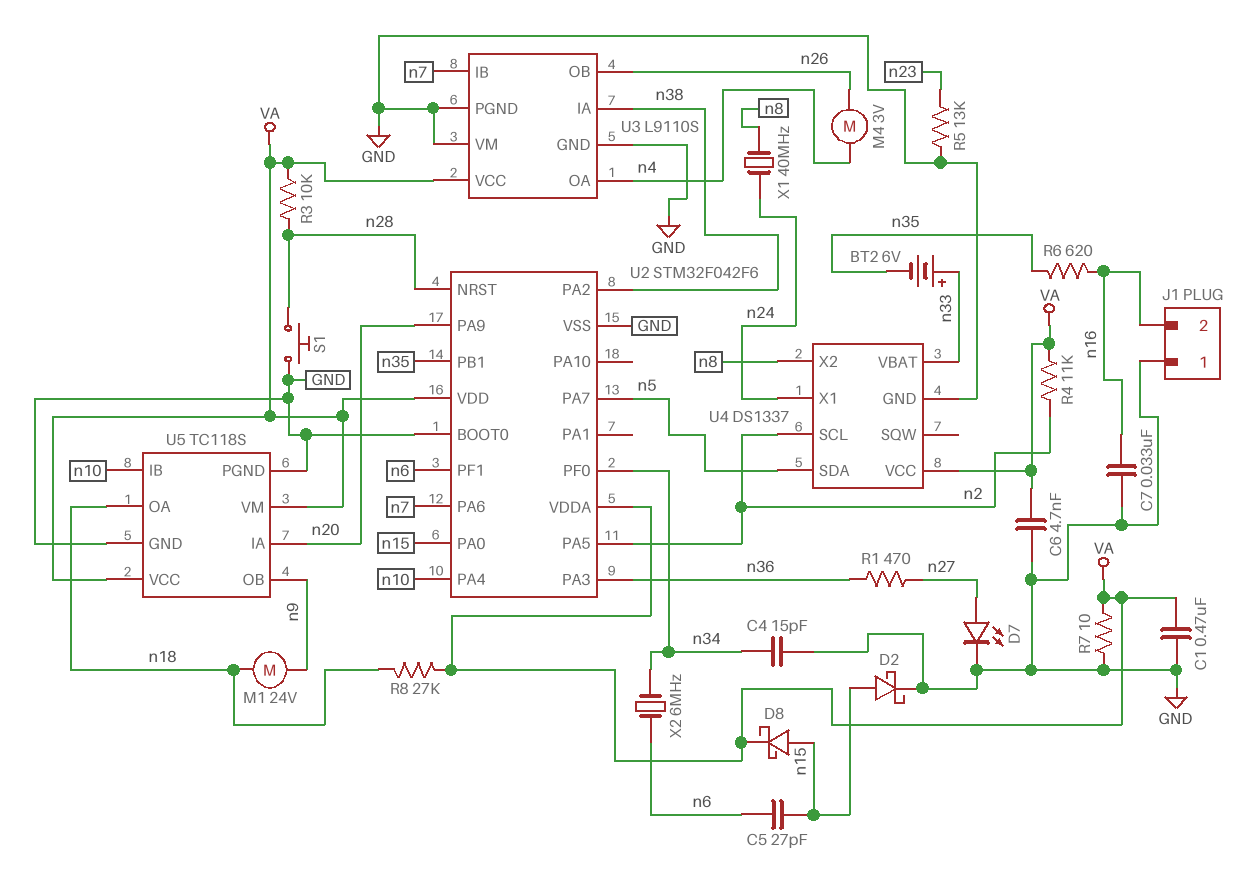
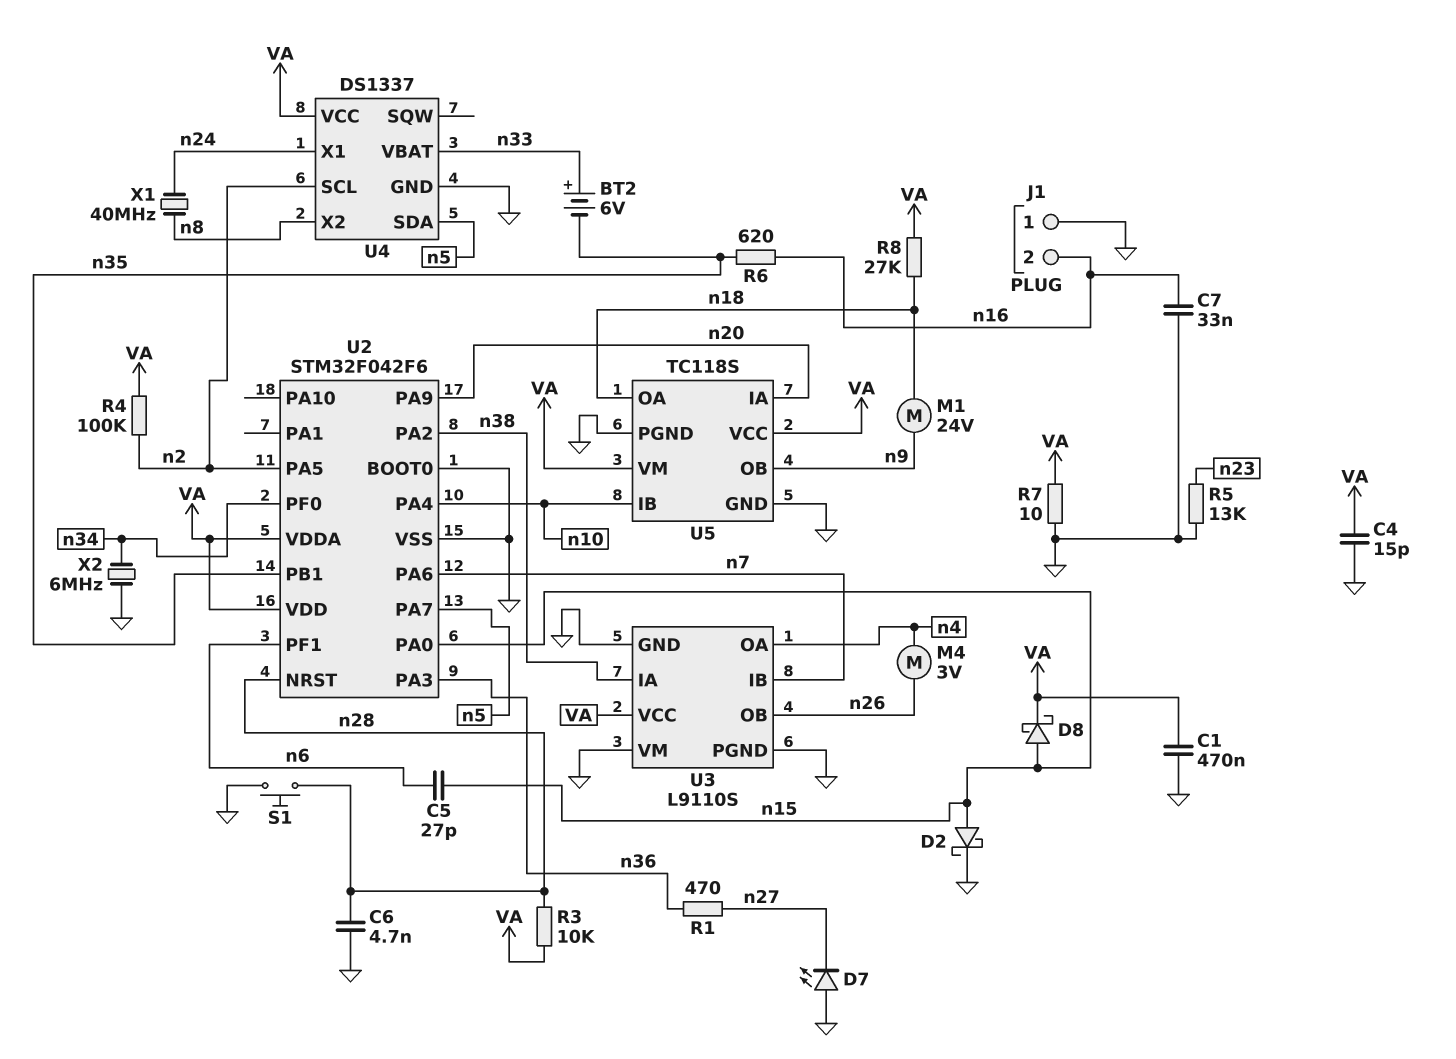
C4: 15pF (GND, n34) -> 15pF (GND, VA)
C6: 4.7nF (GND, VA) -> 4.7nF (GND, n28)
D7: LED (A n27, K GND) -> LED (A GND, K n27)
R4: 11k (VA, n2) -> 100k (VA, n2)
X2: 6MHz (n6, n34) -> 6MHz (GND, n34)

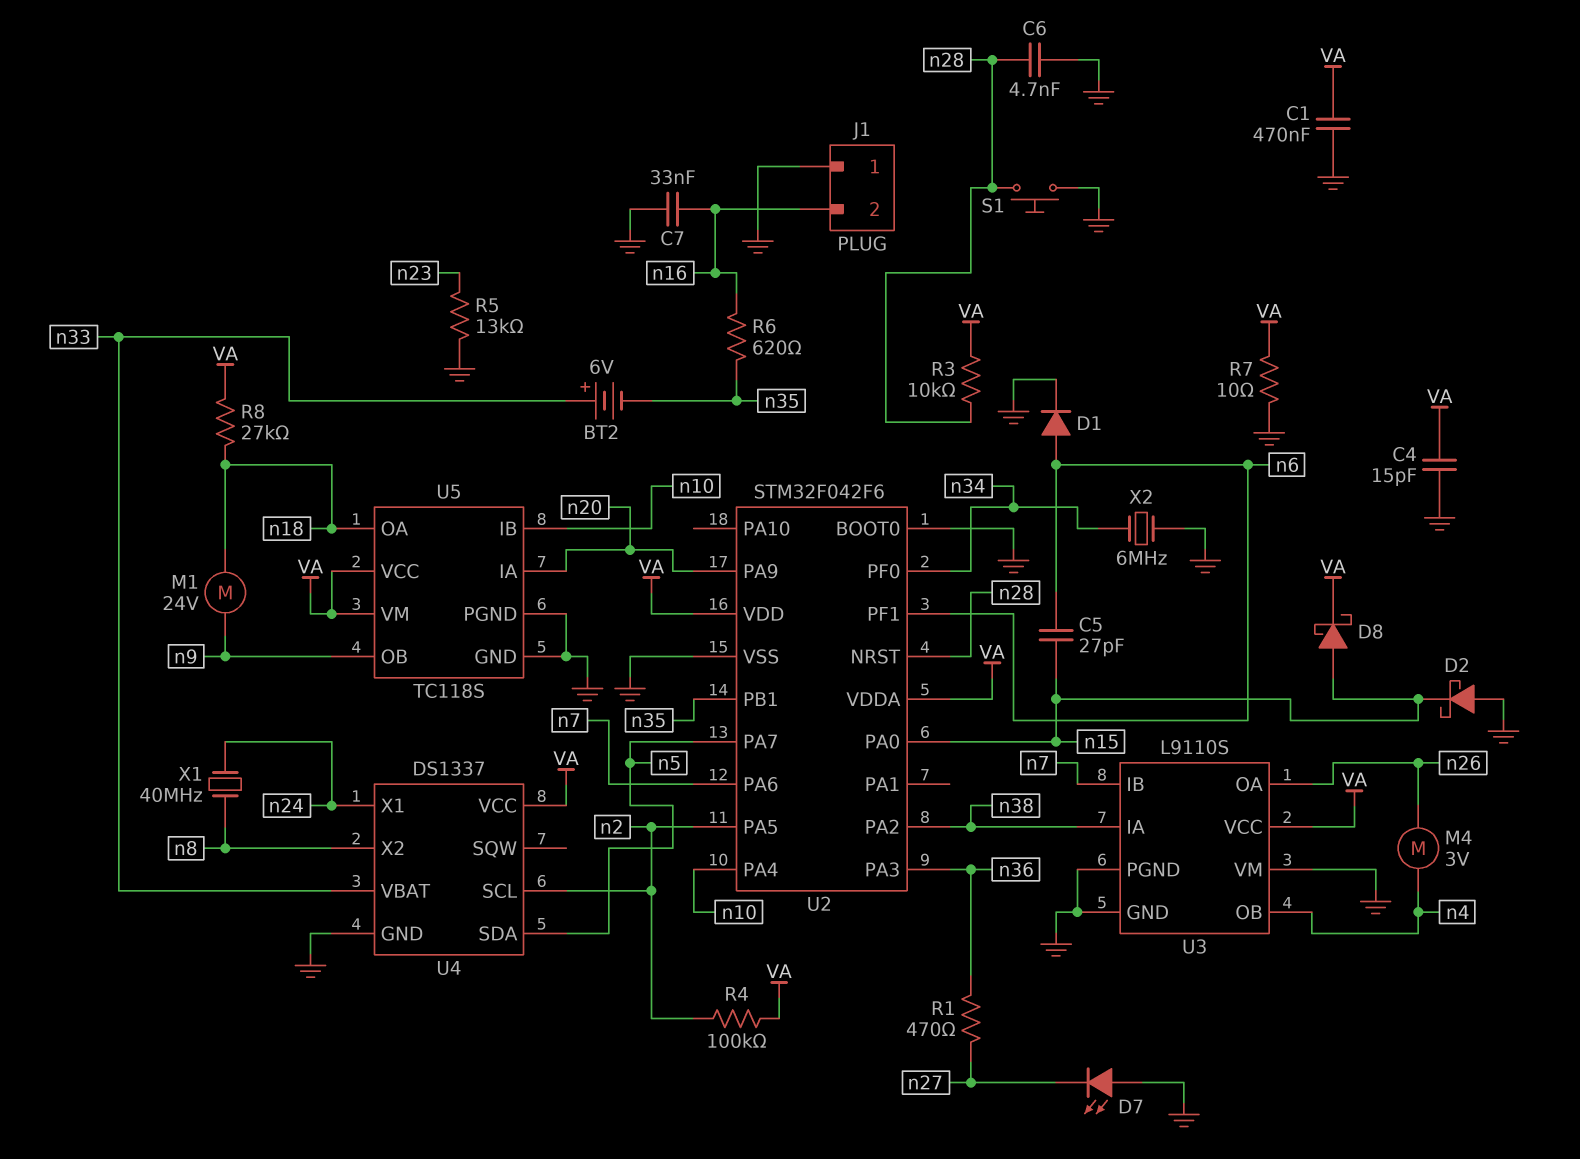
D1: none -> diode (A n6, K GND)
D2: schottky (A n15, K GND) -> schottky (A GND, K n15)
U3 pin OA: n4 -> n26
U3 pin OB: n26 -> n4

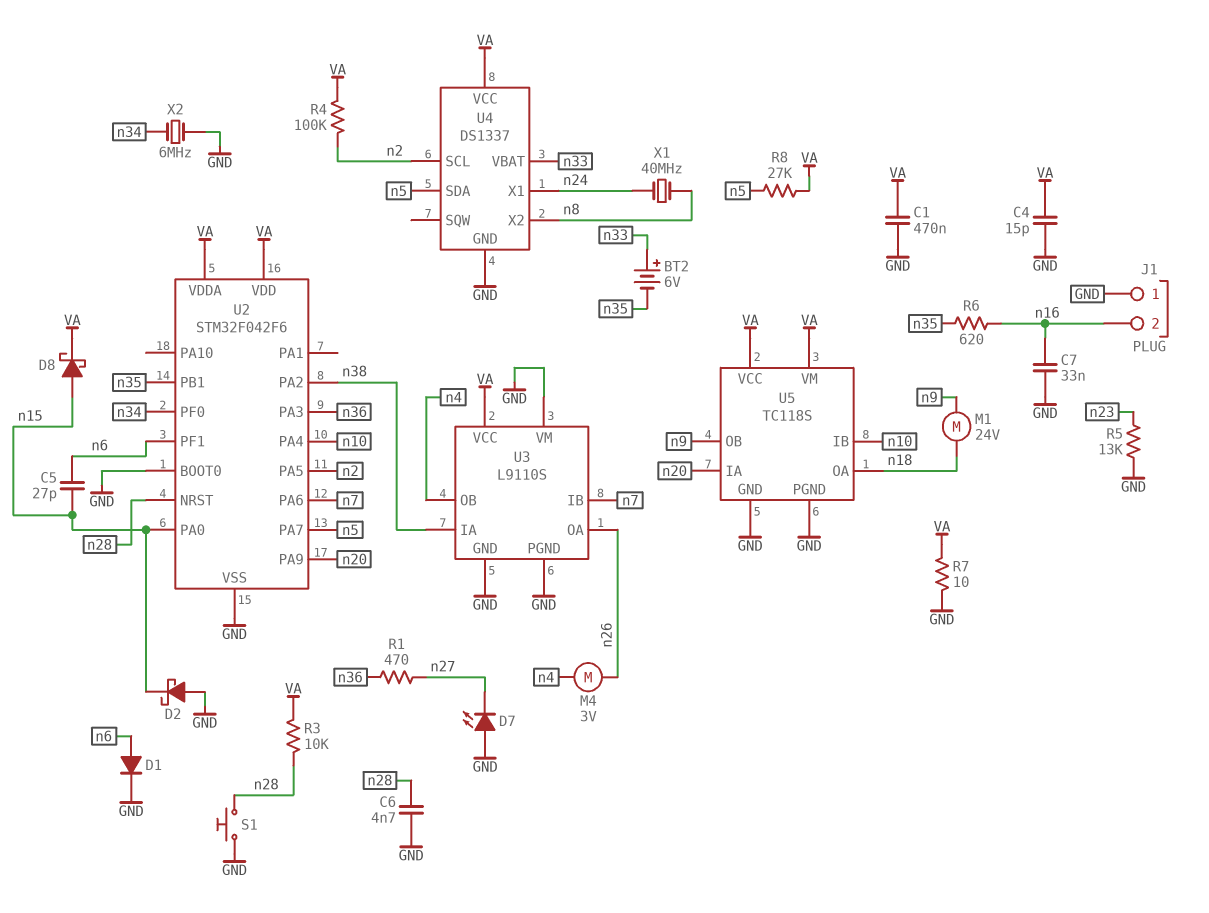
R8: 27k (VA, n18) -> 27k (VA, n5)

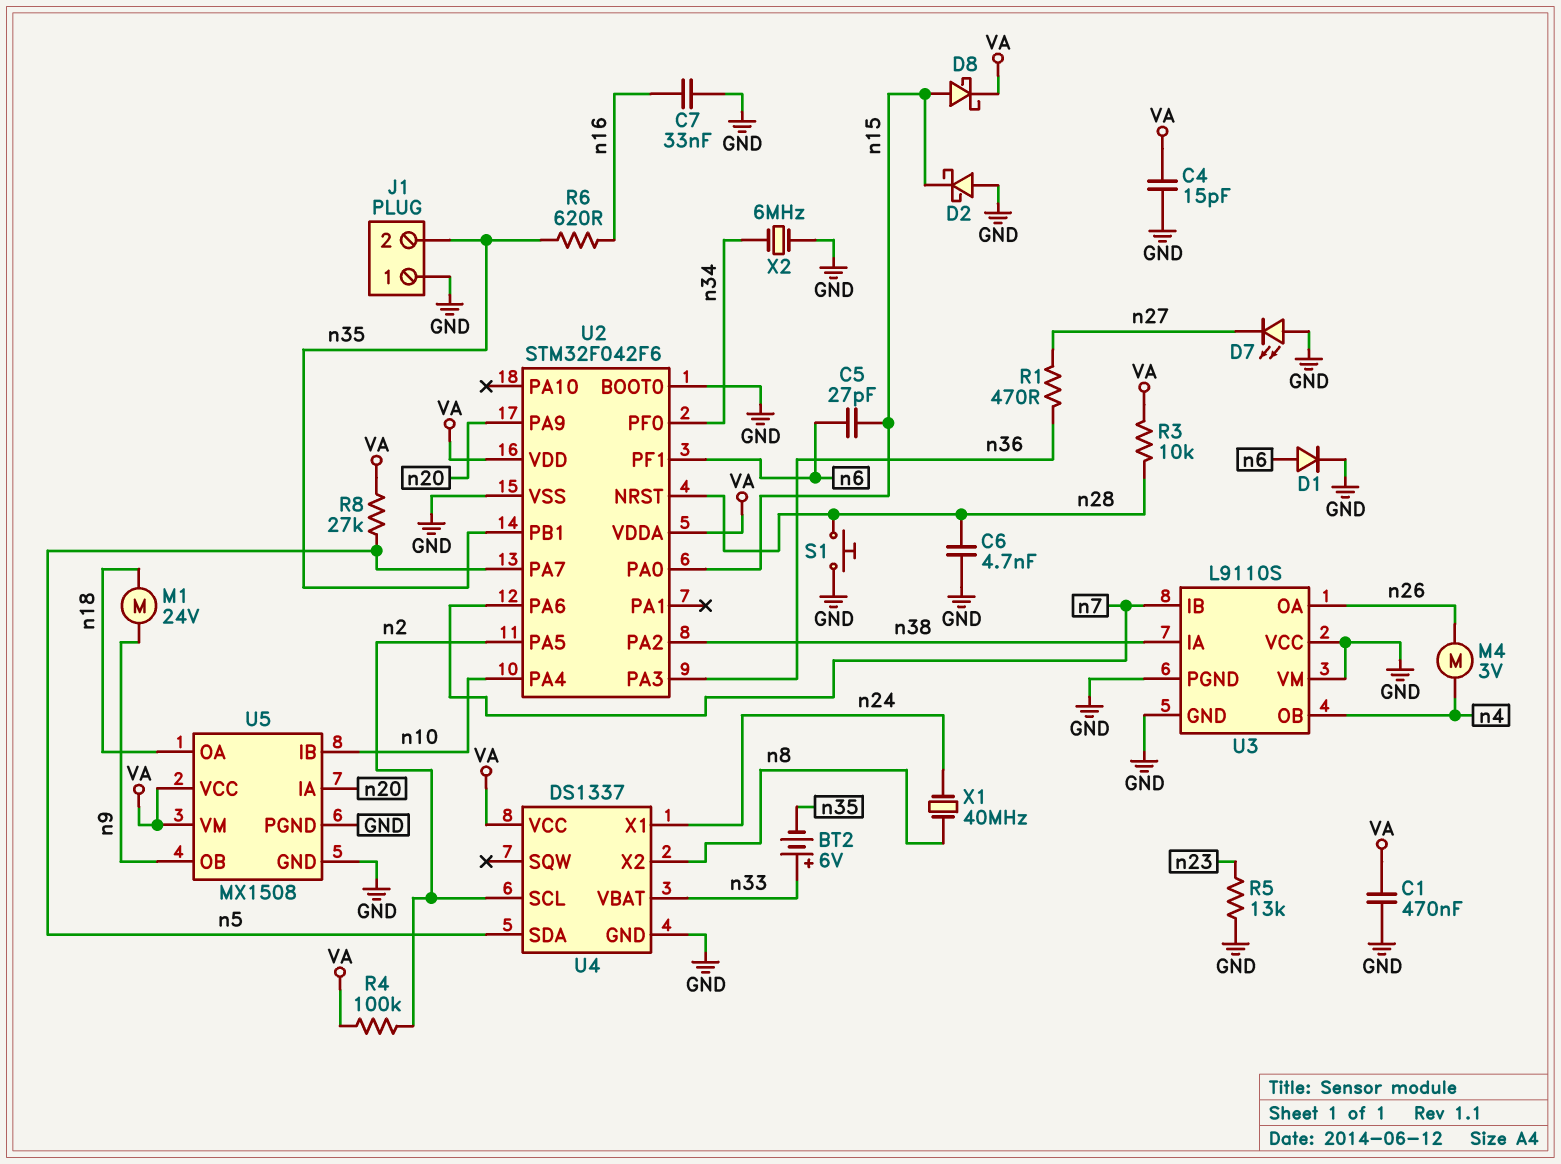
J1 pin 2: n16 -> n35
R7: 10 (GND, VA) -> none
U3 pin VCC: VA -> GND
U5: TC118S -> MX1508

